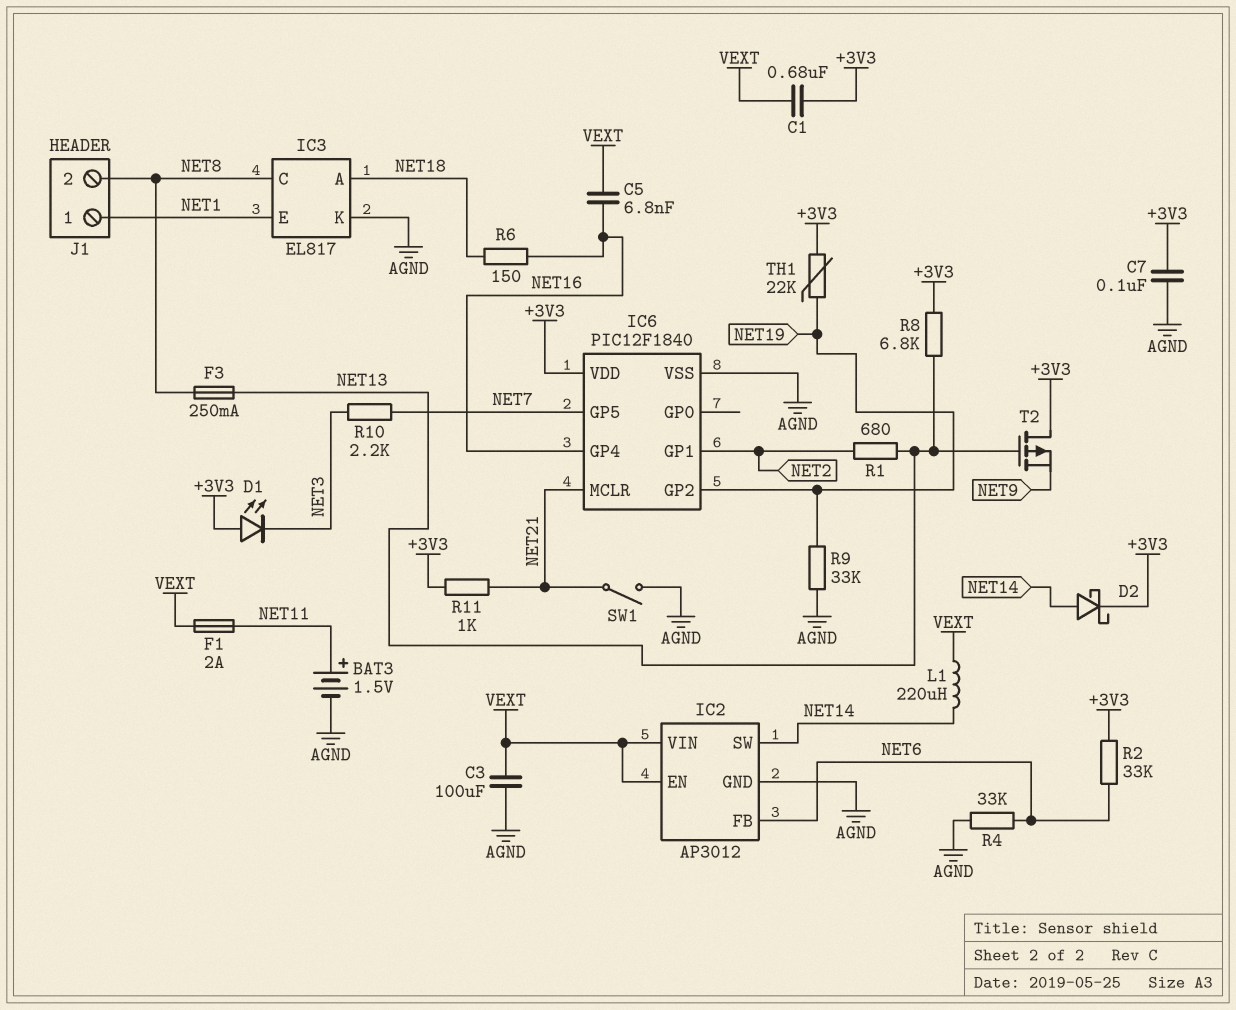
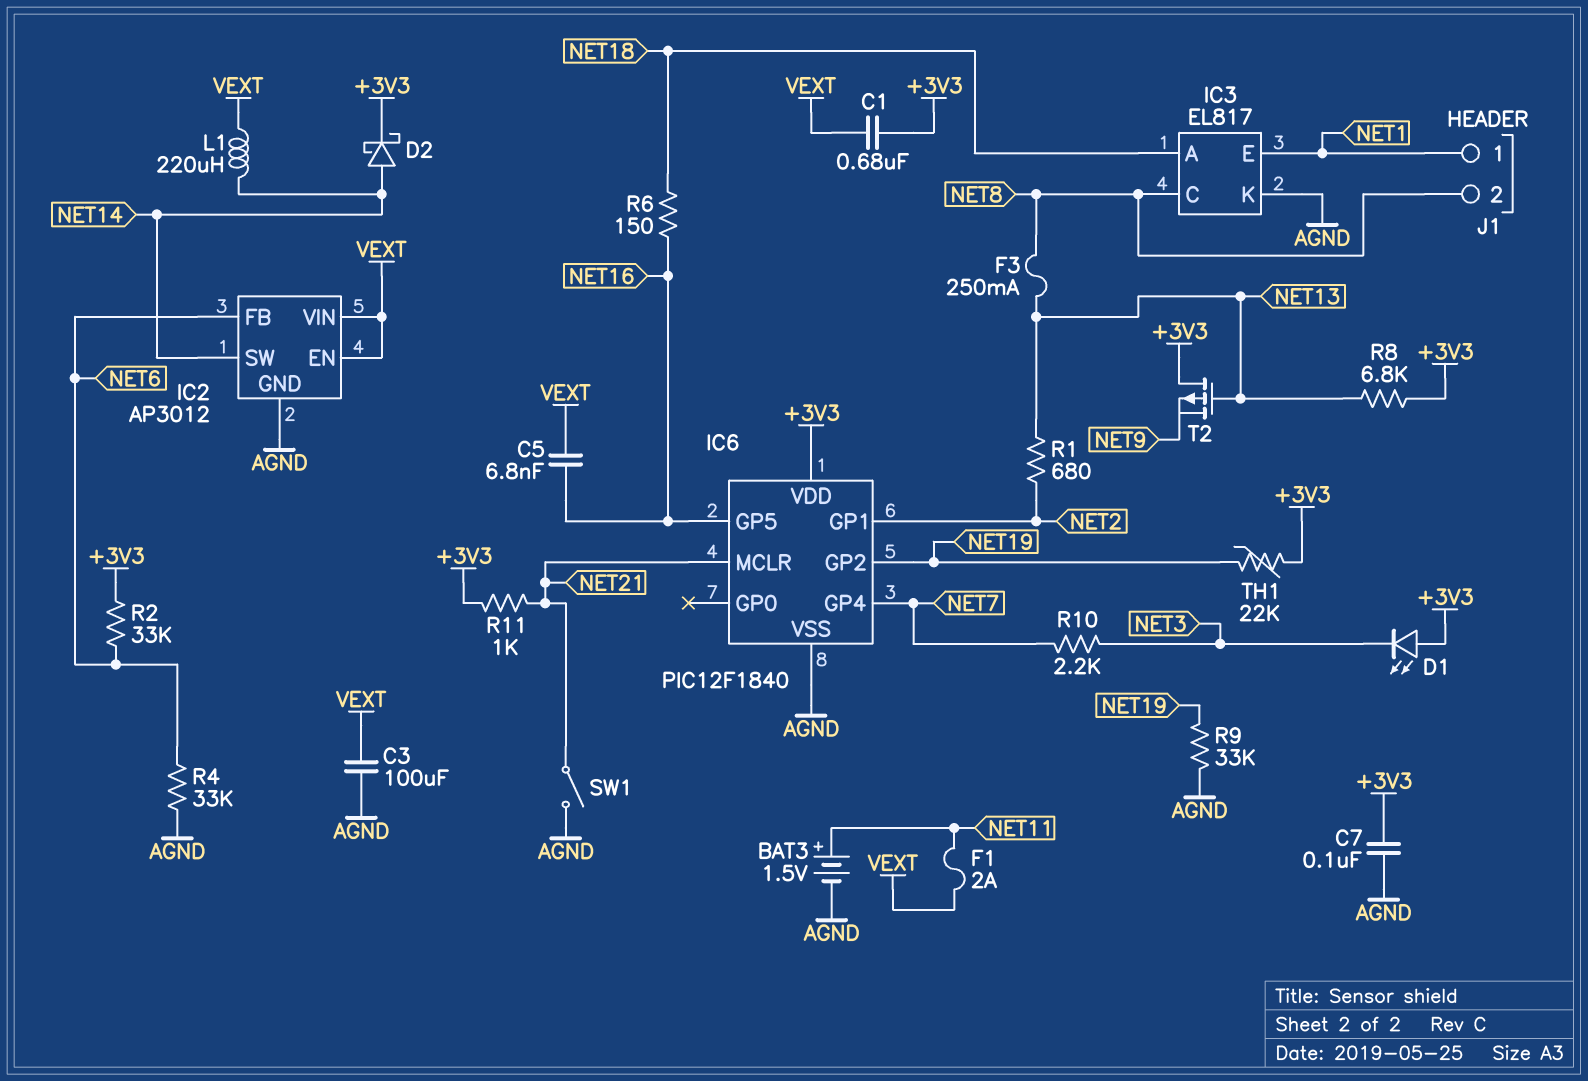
IC6 pin GP4: NET16 -> NET7
IC6 pin GP5: NET7 -> NET16

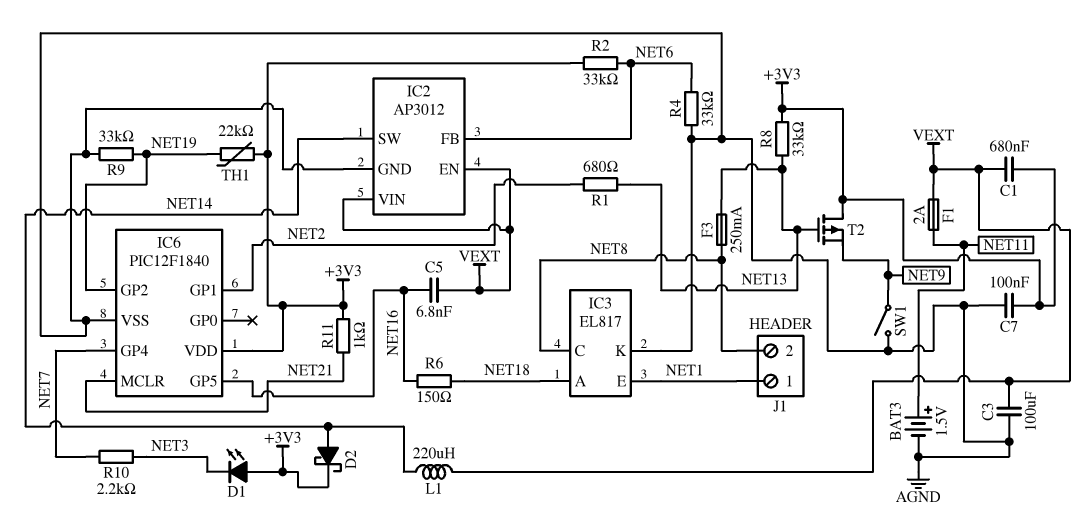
R8: 6.8k (+3V3, NET13) -> 33k (+3V3, NET13)
SW1: switch (AGND, NET21) -> switch (AGND, NET9)

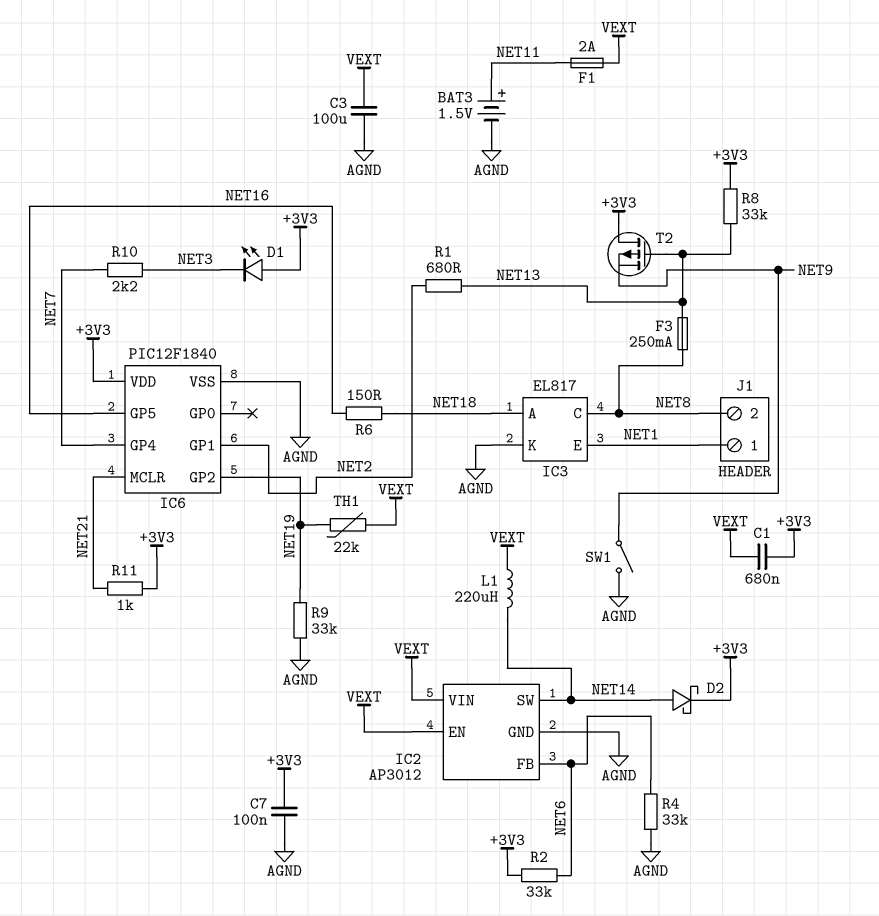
C5: 6.8nF (NET16, VEXT) -> none
TH1: 22k (+3V3, NET19) -> 22k (NET19, VEXT)

